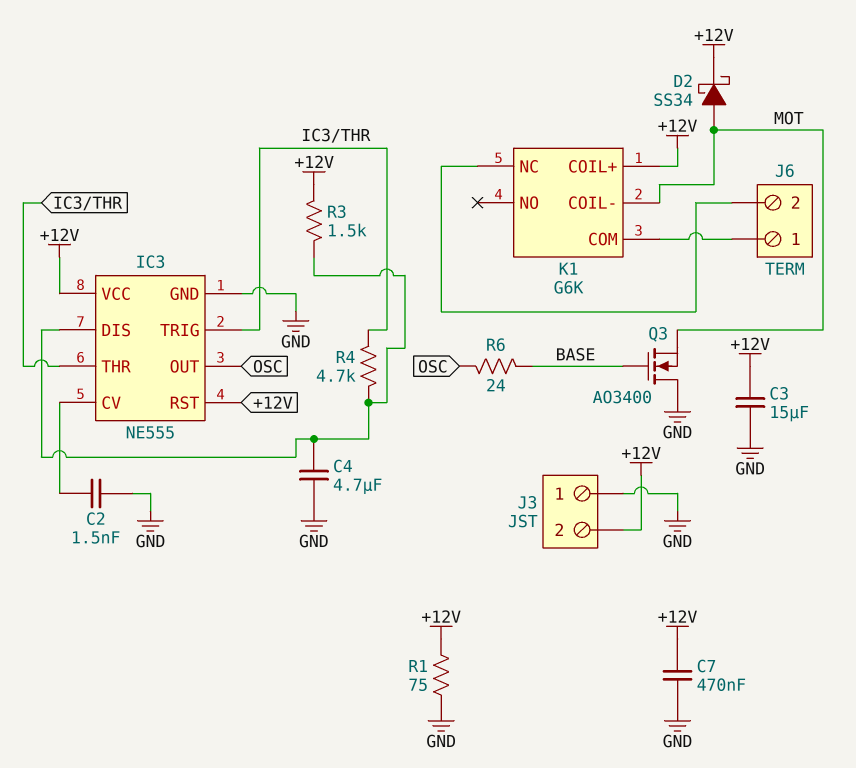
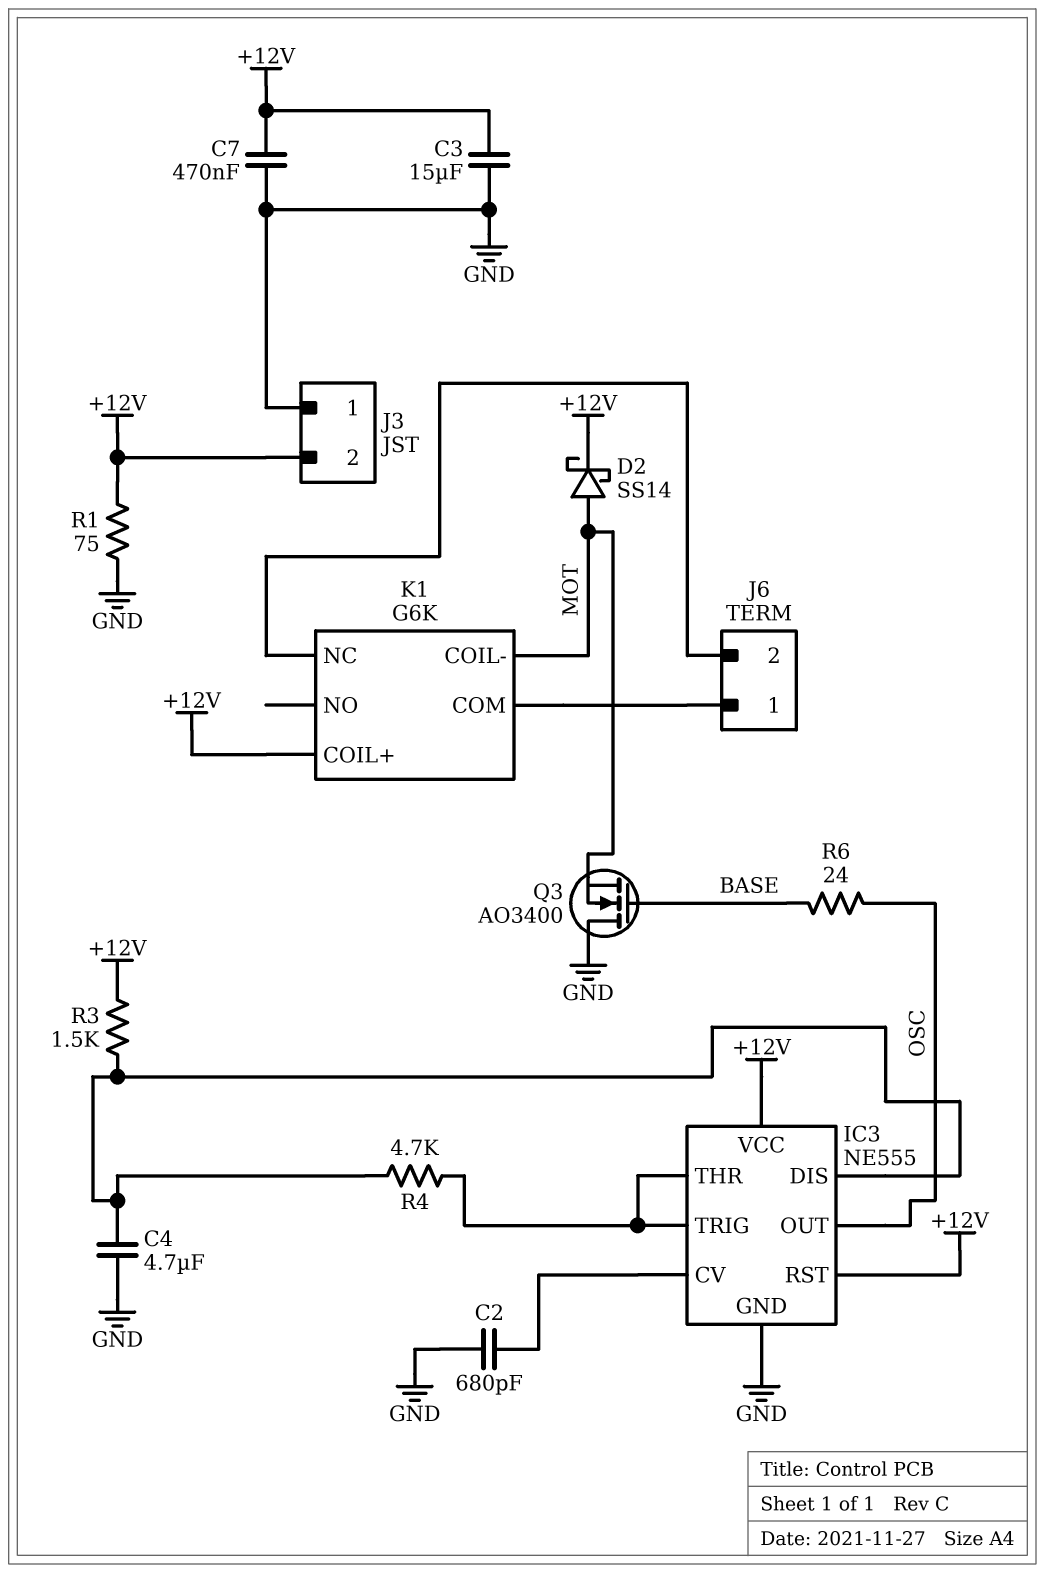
C2: 1.5nF (GND, IC3/CV) -> 680pF (GND, IC3/CV)
D2: schottky SS34 (A MOT, K +12V) -> schottky SS14 (A MOT, K +12V)

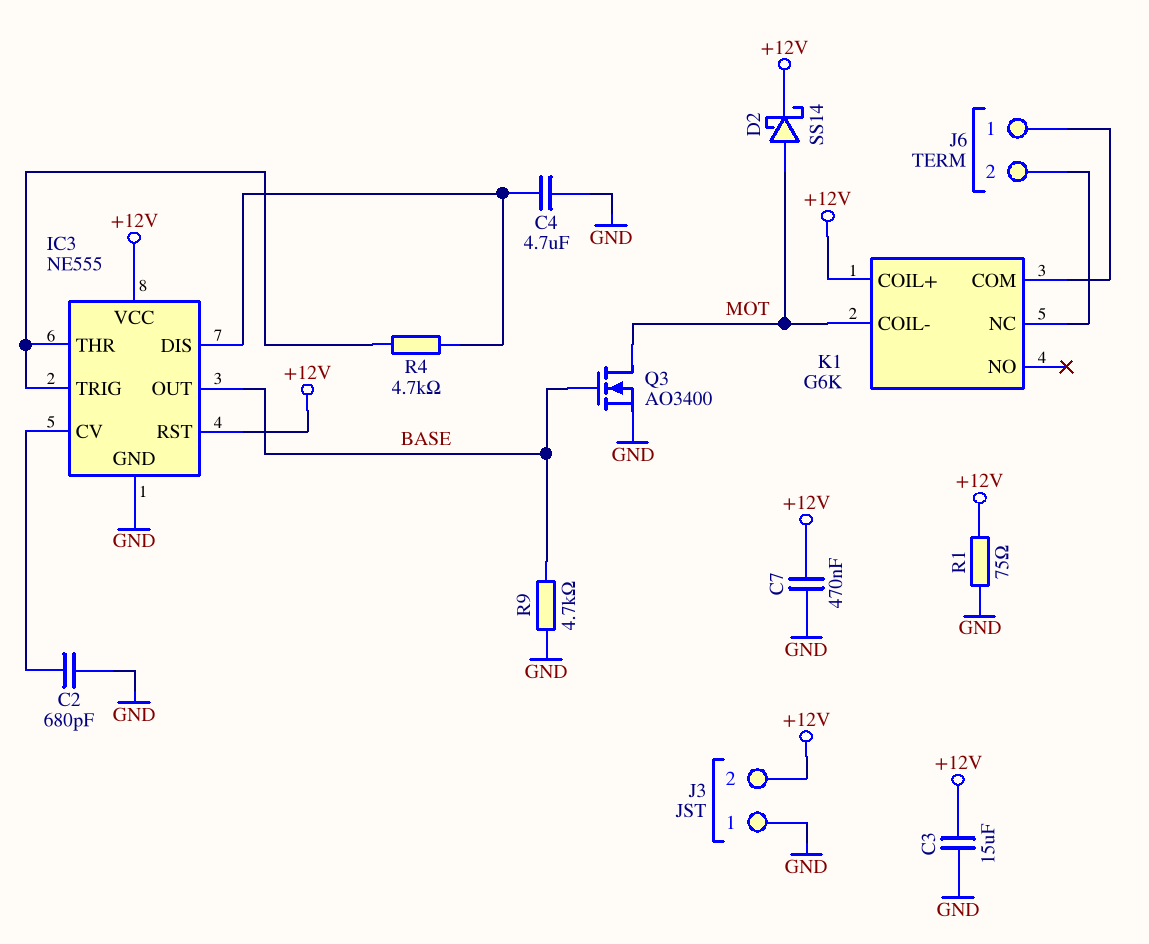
IC3 pin OUT: OSC -> BASE
Q3: NMOS AO3400 (G BASE, D GND, S MOT) -> NMOS AO3400 (G BASE, D MOT, S GND)
R3: 1.5k (+12V, IC3/DIS) -> none
R6: 24 (BASE, OSC) -> none
R9: none -> 4.7k (BASE, GND)

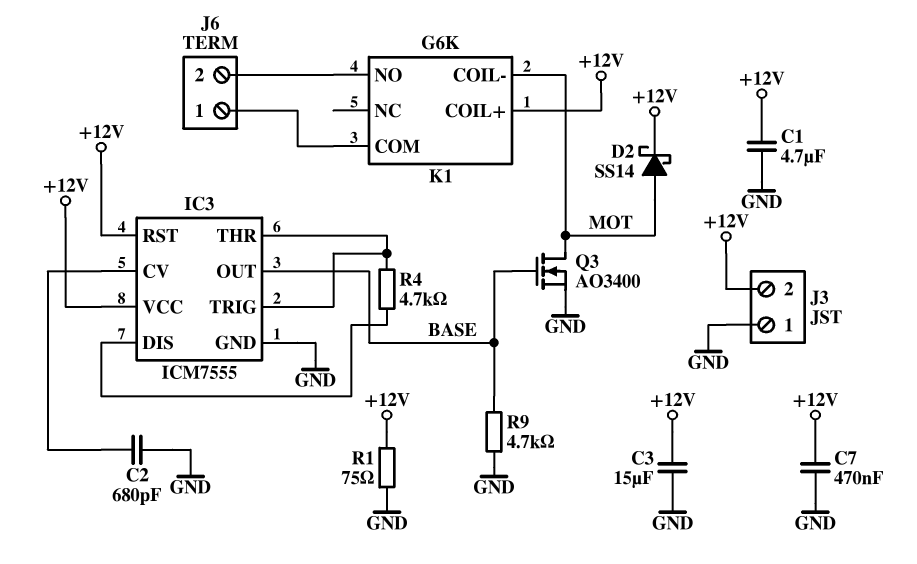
C1: none -> 4.7uF (+12V, GND)
C4: 4.7uF (GND, IC3/DIS) -> none
IC3: NE555 -> ICM7555
K1 pin NC: J6/2 -> none
K1 pin NO: none -> J6/2

